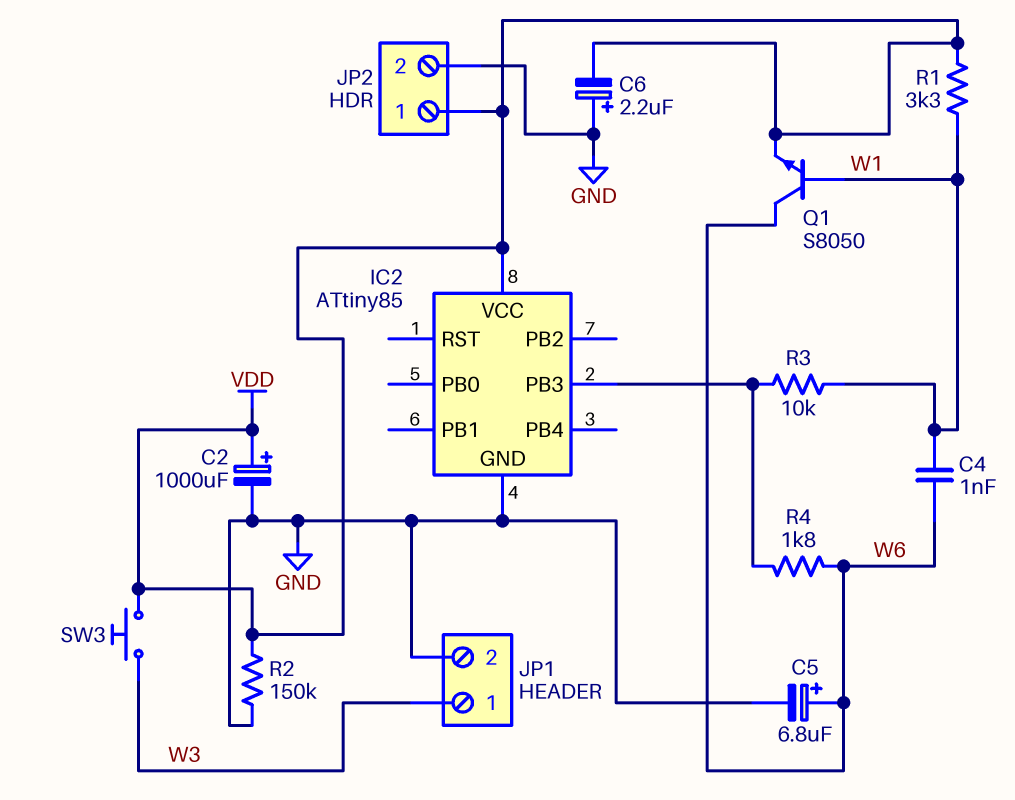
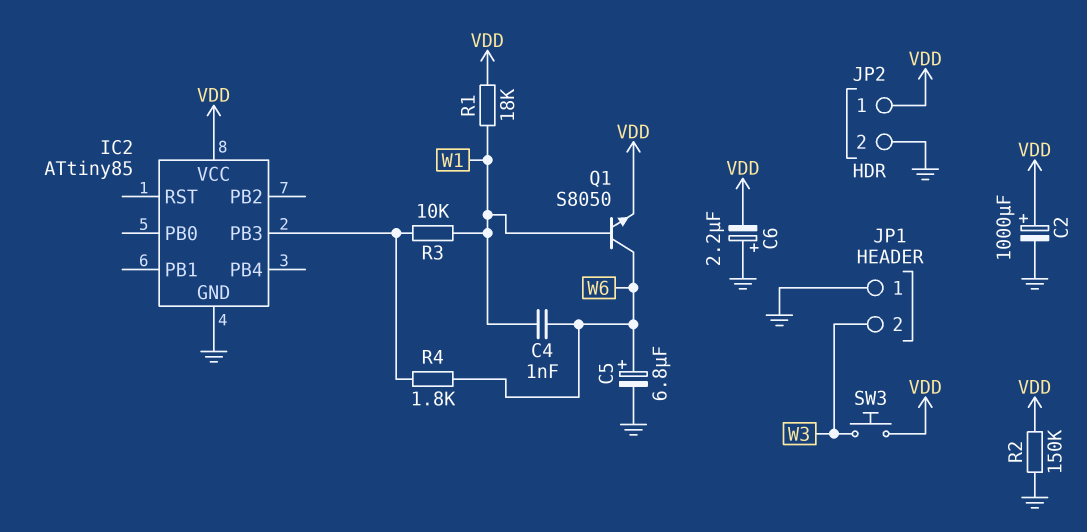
JP1 pin 1: W3 -> GND
JP1 pin 2: GND -> W3
R1: 3.3k (VDD, W1) -> 18k (VDD, W1)

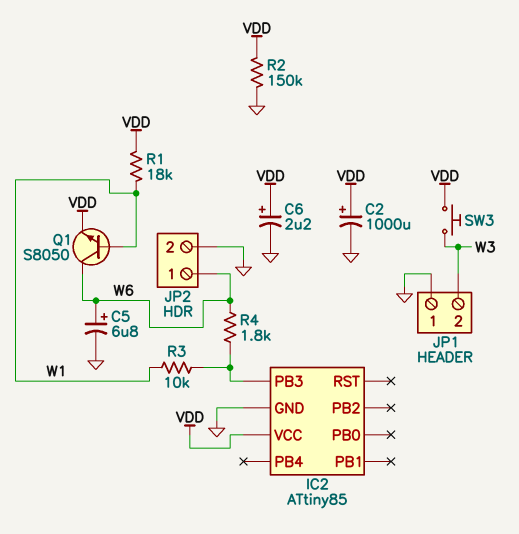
C4: 1nF (W1, W6) -> none
C6: 2.2uF (plus GND, minus VDD) -> 2.2uF (plus VDD, minus GND)
JP2 pin 1: VDD -> W6

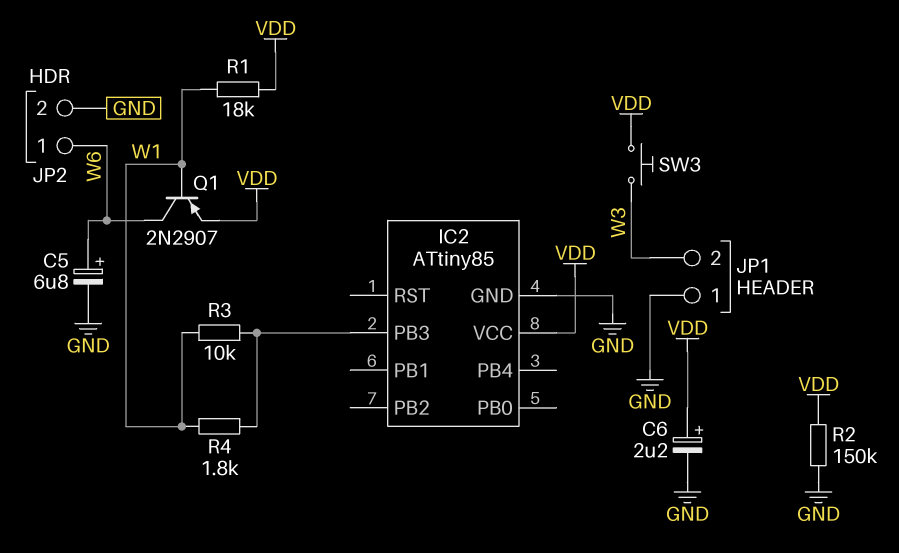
C2: 1000uF (plus VDD, minus GND) -> none
Q1: NPN S8050 (B W1, C W6, E VDD) -> PNP 2N2907 (B W1, C W6, E VDD)
R4: 1.8k (IC2/PB3, W6) -> 1.8k (IC2/PB3, W1)

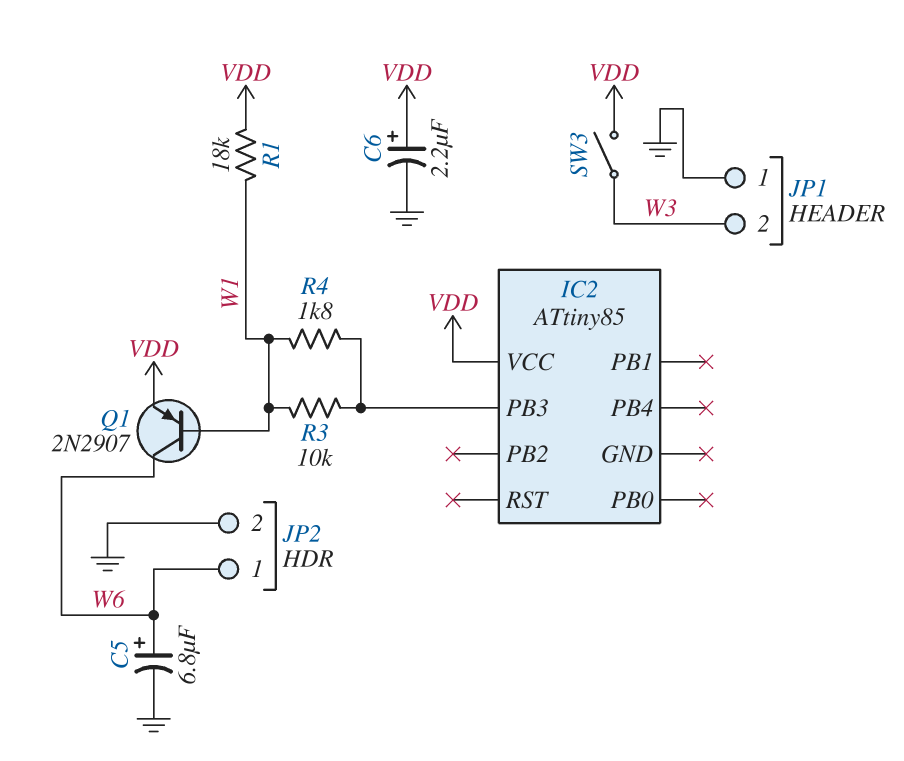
IC2 pin GND: GND -> none
R2: 150k (GND, VDD) -> none
SW3: button (VDD, W3) -> switch (VDD, W3)

